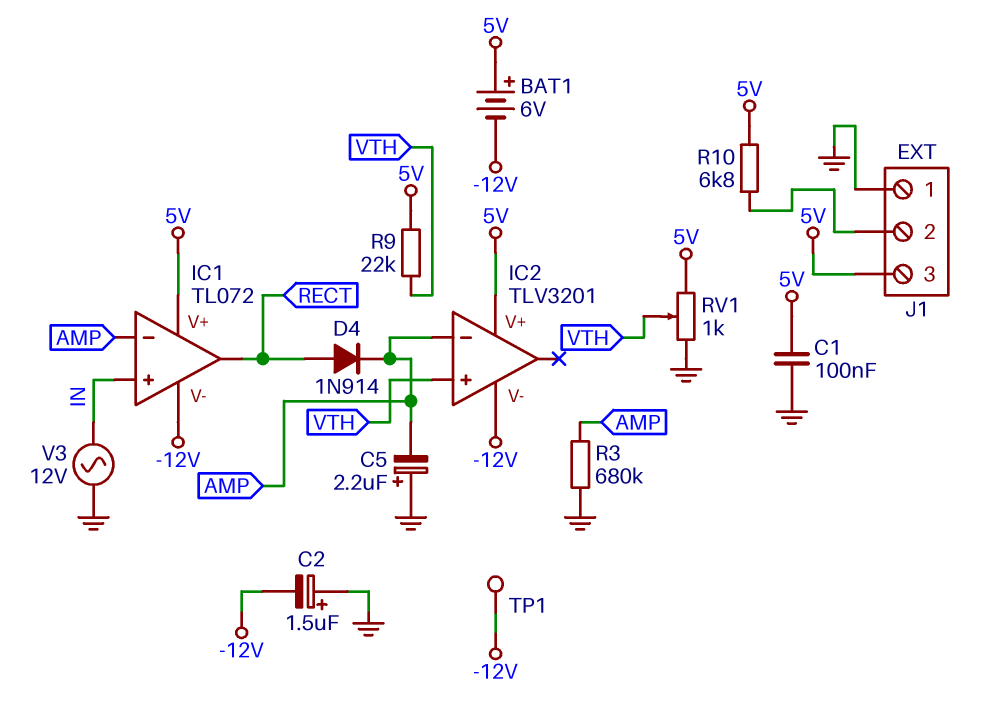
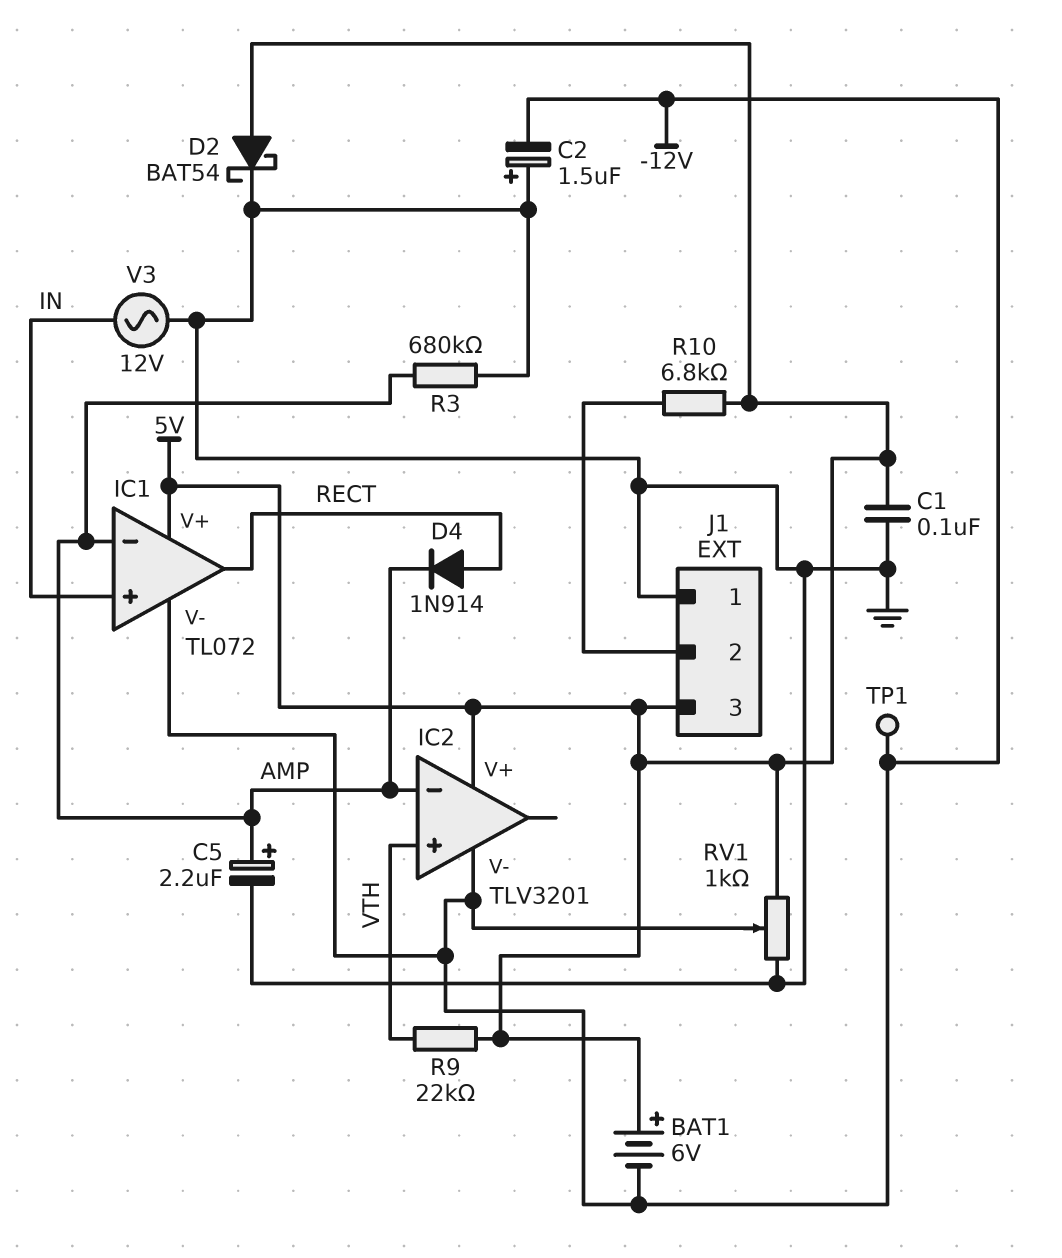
C5: 2.2uF (plus GND, minus AMP) -> 2.2uF (plus AMP, minus GND)
D2: none -> schottky BAT54 (A 5V, K GND)
RV1: 1k (5V, GND, wiper VTH) -> 1k (5V, GND, wiper -12V)

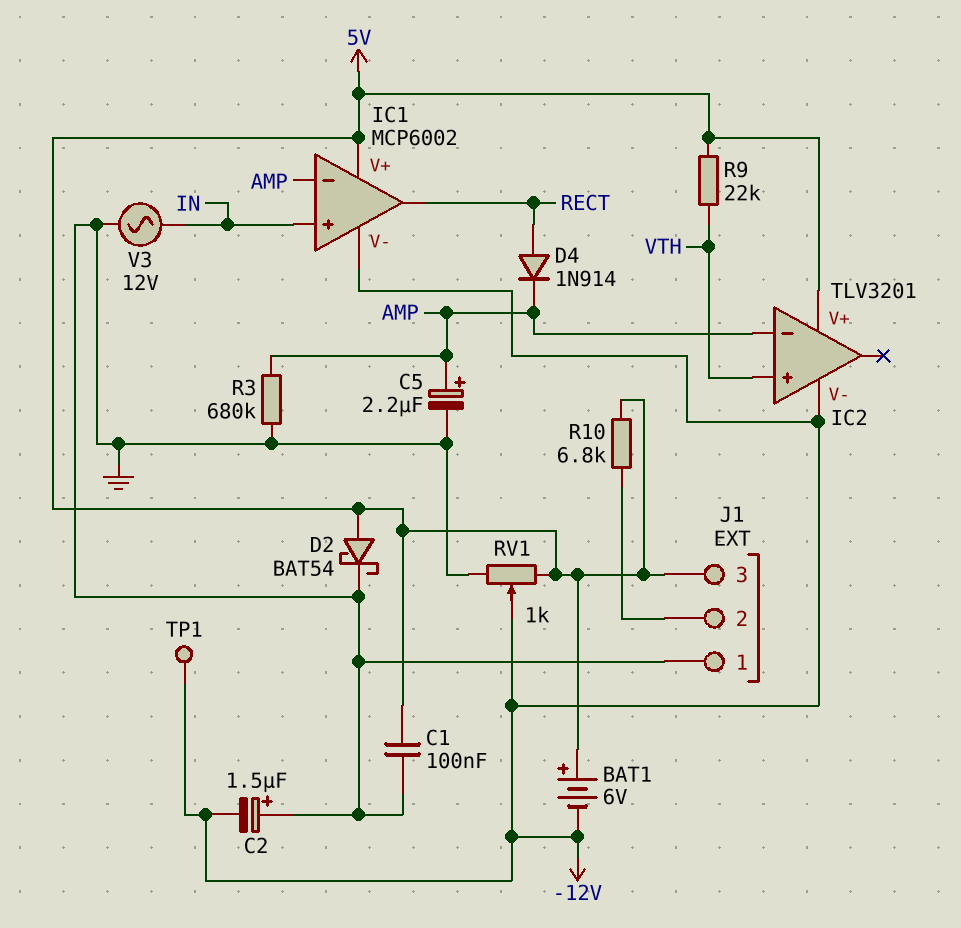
IC1: TL072 -> MCP6002

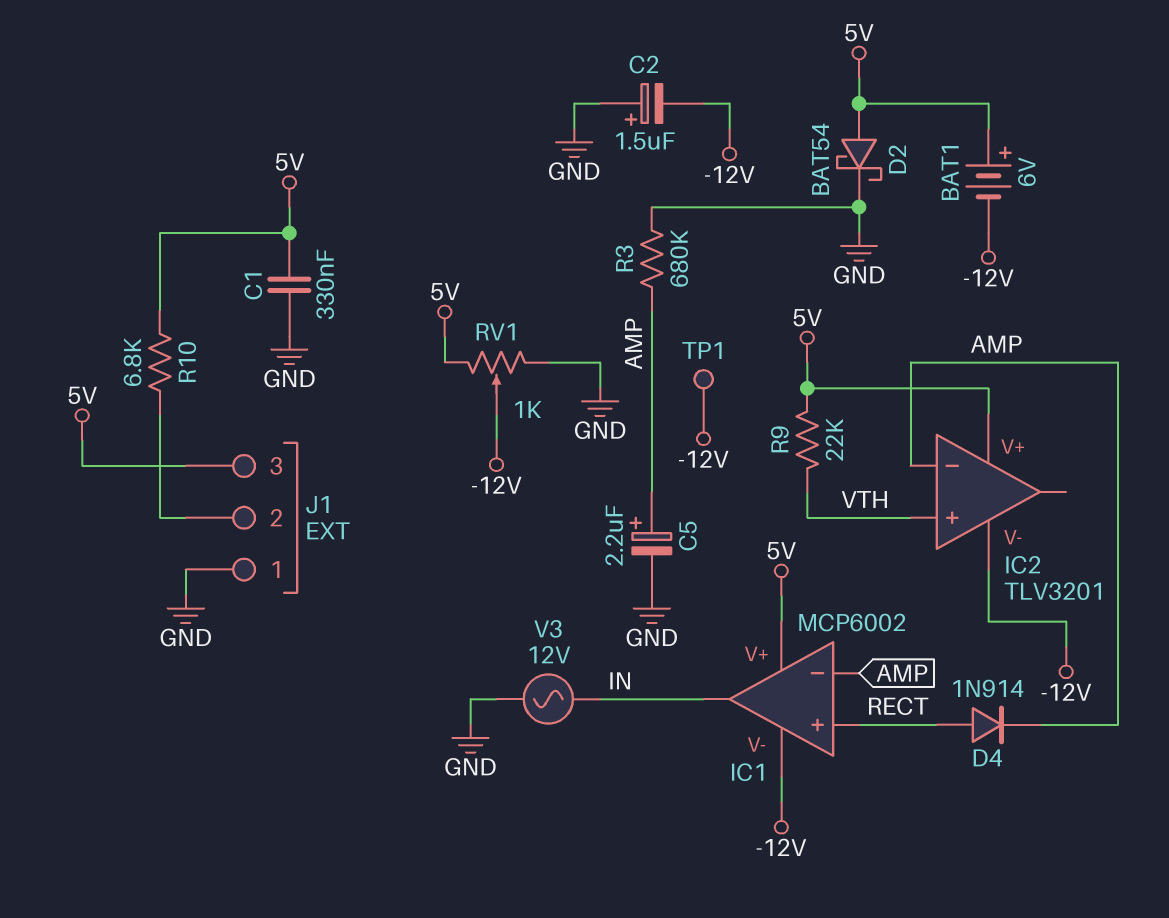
C1: 100nF (5V, GND) -> 330nF (5V, GND)
IC1 pin in+: IN -> RECT
IC1 pin out: RECT -> IN

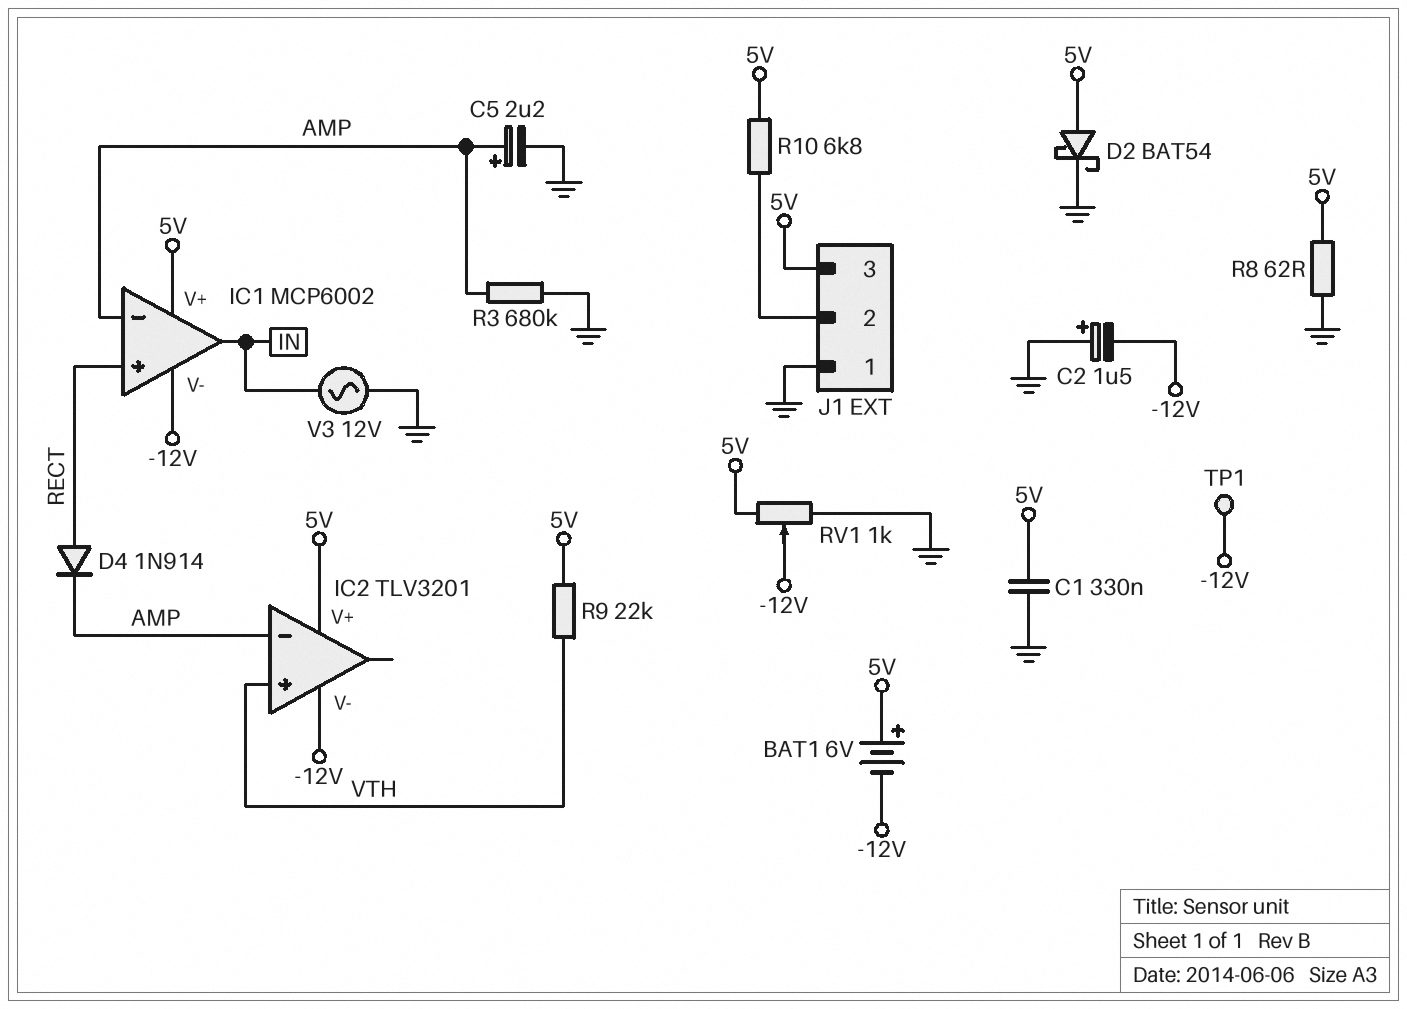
R8: none -> 62 (5V, GND)

